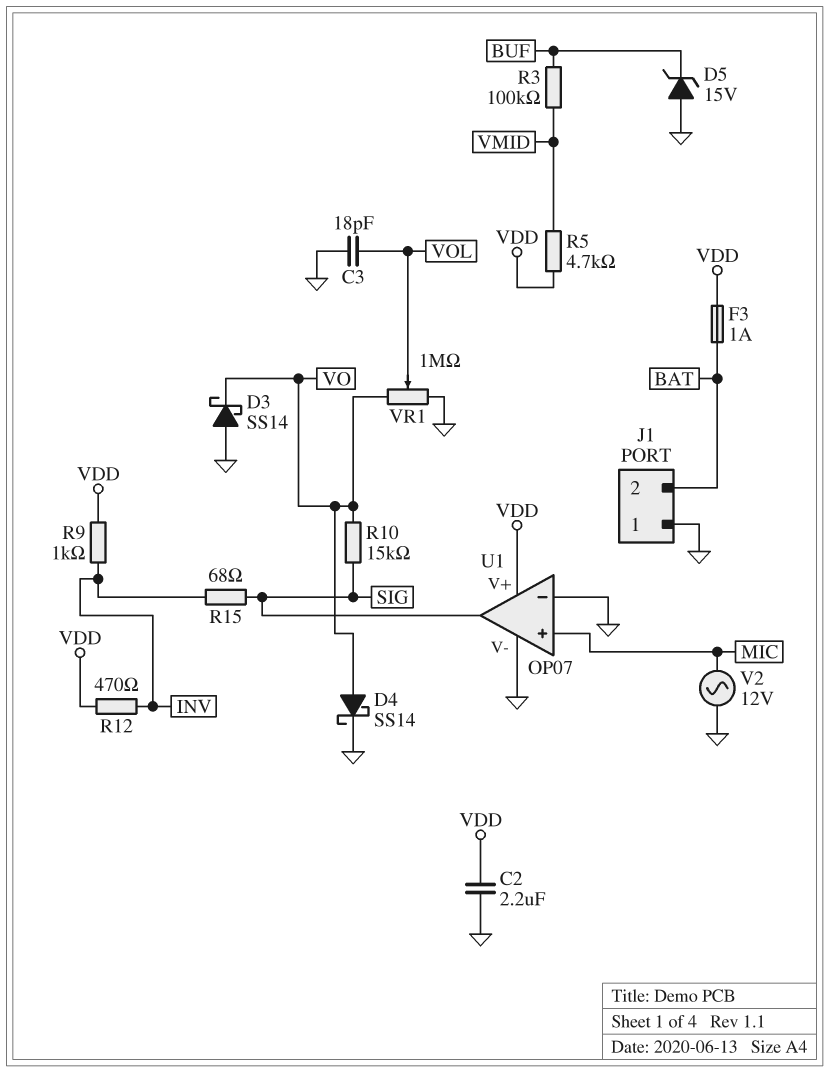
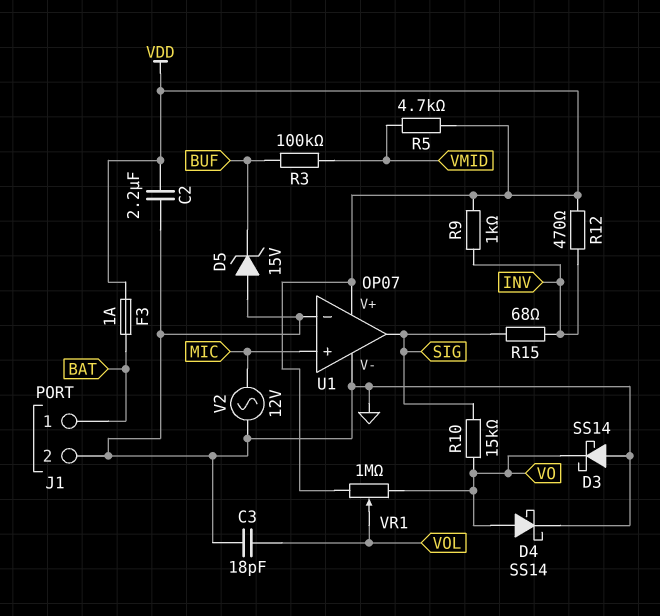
J1 pin 1: GND -> BAT
J1 pin 2: BAT -> GND
VR1: 1M (GND, VO, wiper VOL) -> 1M (VDD, VO, wiper VOL)

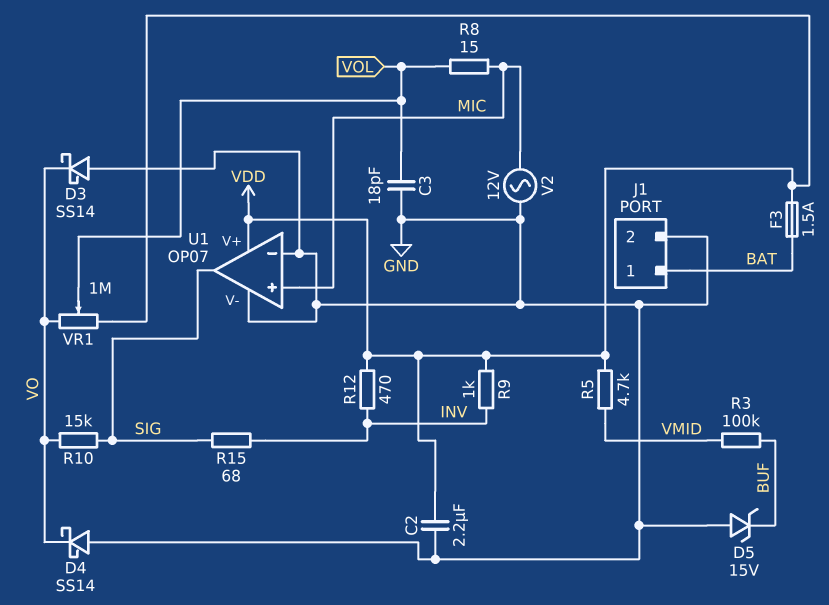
D4: schottky SS14 (A VO, K GND) -> schottky SS14 (A GND, K VO)
F3: 1A (BAT, VDD) -> 1.5A (BAT, VDD)
R8: none -> 15 (MIC, VOL)

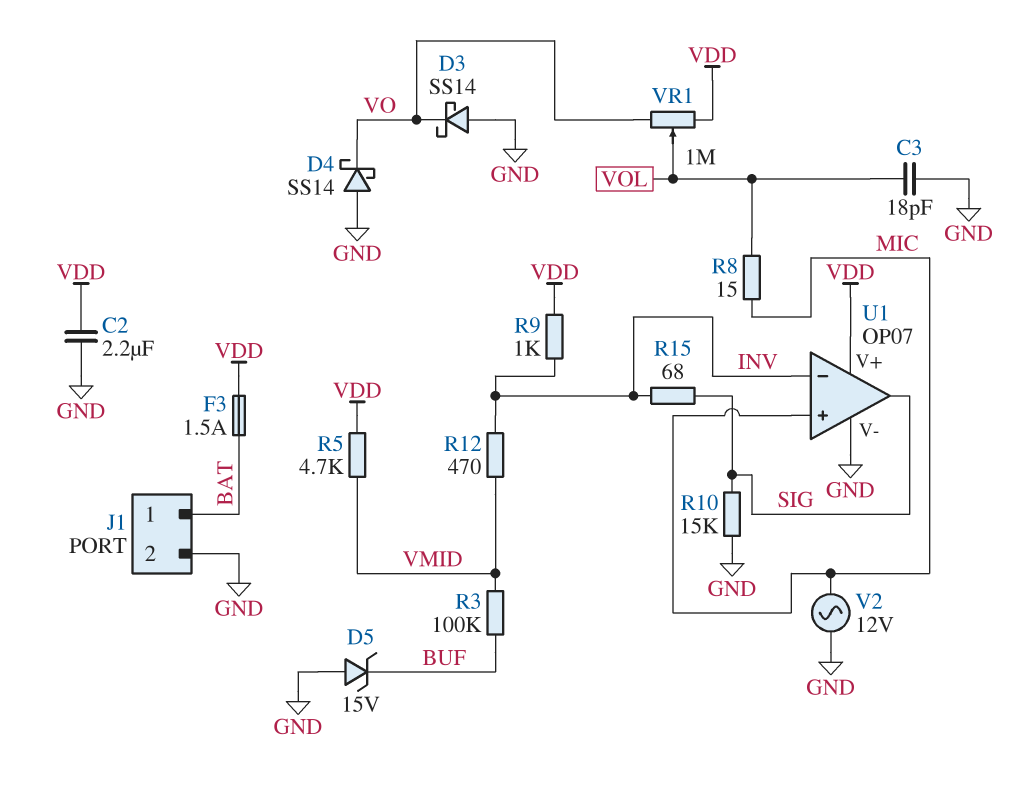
R10: 15k (SIG, VO) -> 15k (GND, SIG)
R12: 470 (INV, VDD) -> 470 (INV, VMID)
U1 pin in-: GND -> INV

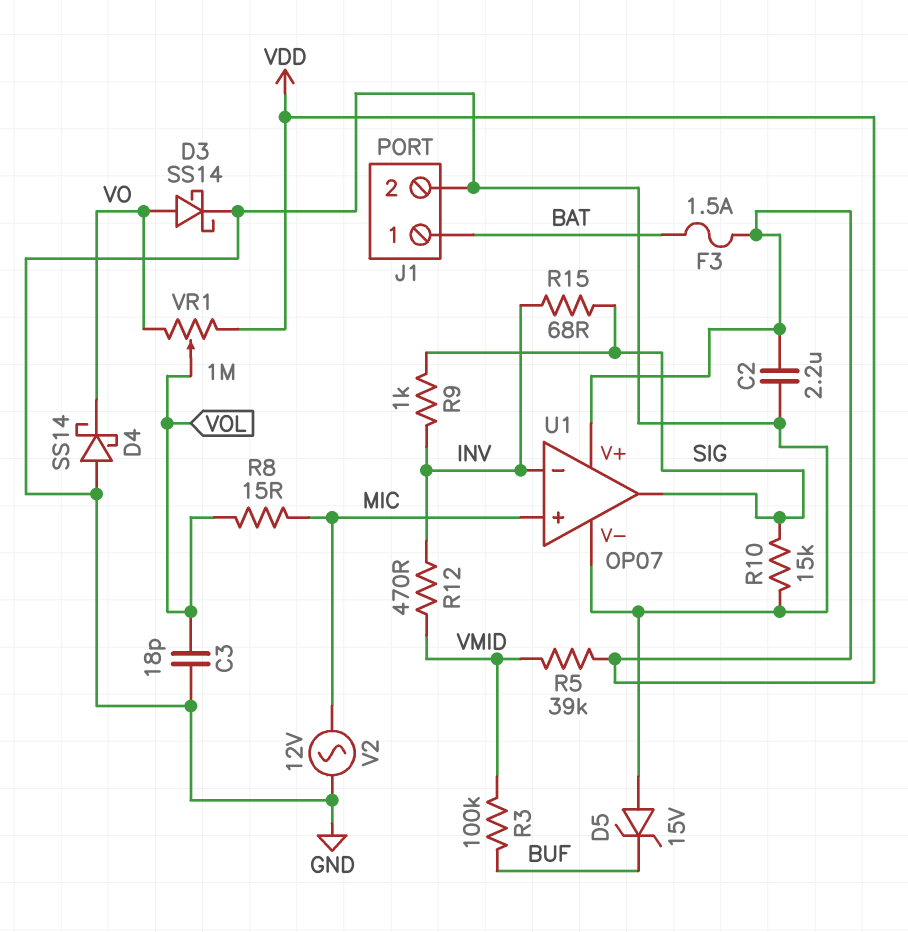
D3: schottky SS14 (A GND, K VO) -> schottky SS14 (A VO, K GND)
R5: 4.7k (VDD, VMID) -> 39k (VDD, VMID)
R9: 1k (INV, VDD) -> 1k (INV, SIG)

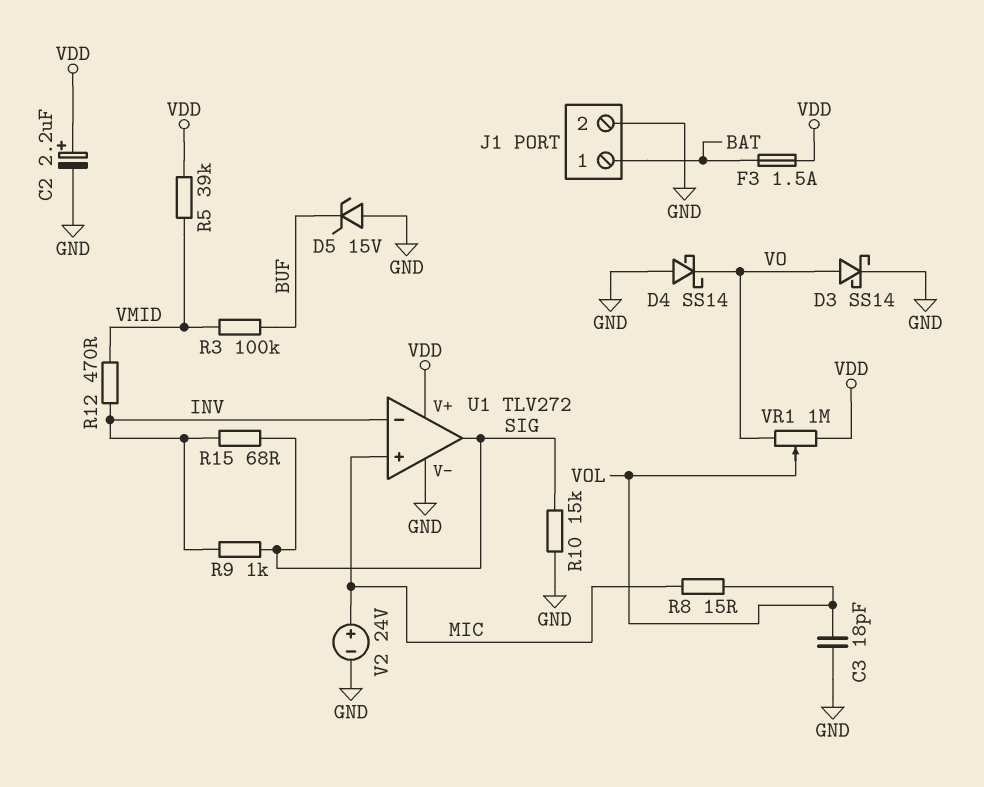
C2: 2.2uF (GND, VDD) -> 2.2uF (plus VDD, minus GND)
U1: OP07 -> TLV272
V2: AC 12V (GND, MIC) -> 24V (plus MIC, minus GND)

